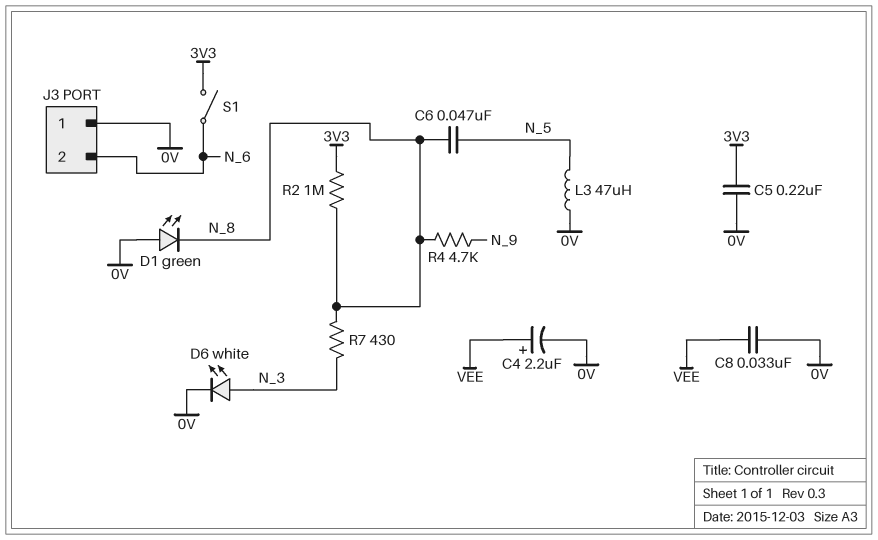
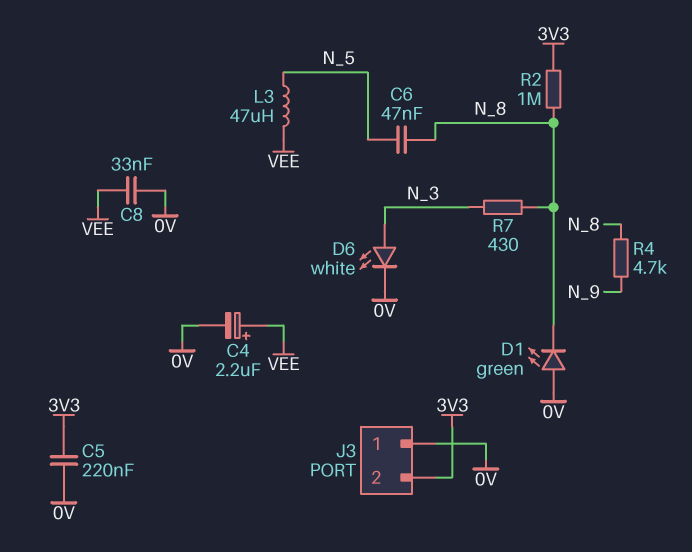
J3 pin 2: N_6 -> 3V3
L3: 47uH (0V, N_5) -> 47uH (N_5, VEE)
S1: switch (3V3, N_6) -> none

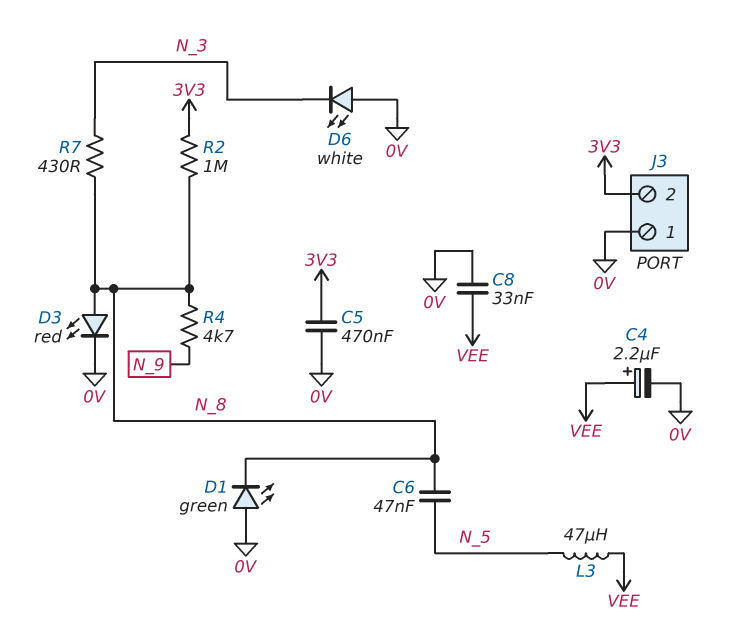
C5: 220nF (0V, 3V3) -> 470nF (0V, 3V3)
D3: none -> LED red (A N_8, K 0V)
D6: LED white (A N_3, K 0V) -> LED white (A 0V, K N_3)

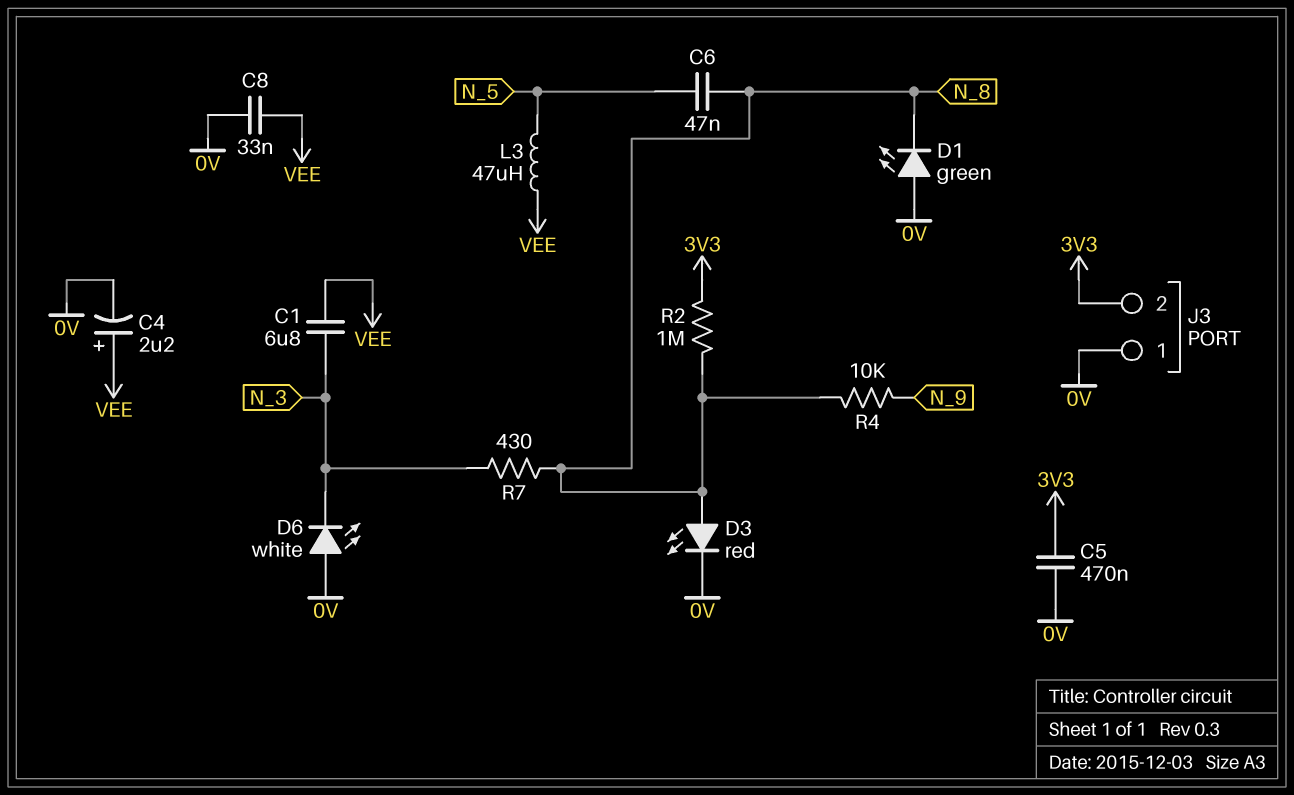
C1: none -> 6.8uF (N_3, VEE)
R4: 4.7k (N_8, N_9) -> 10k (N_8, N_9)

